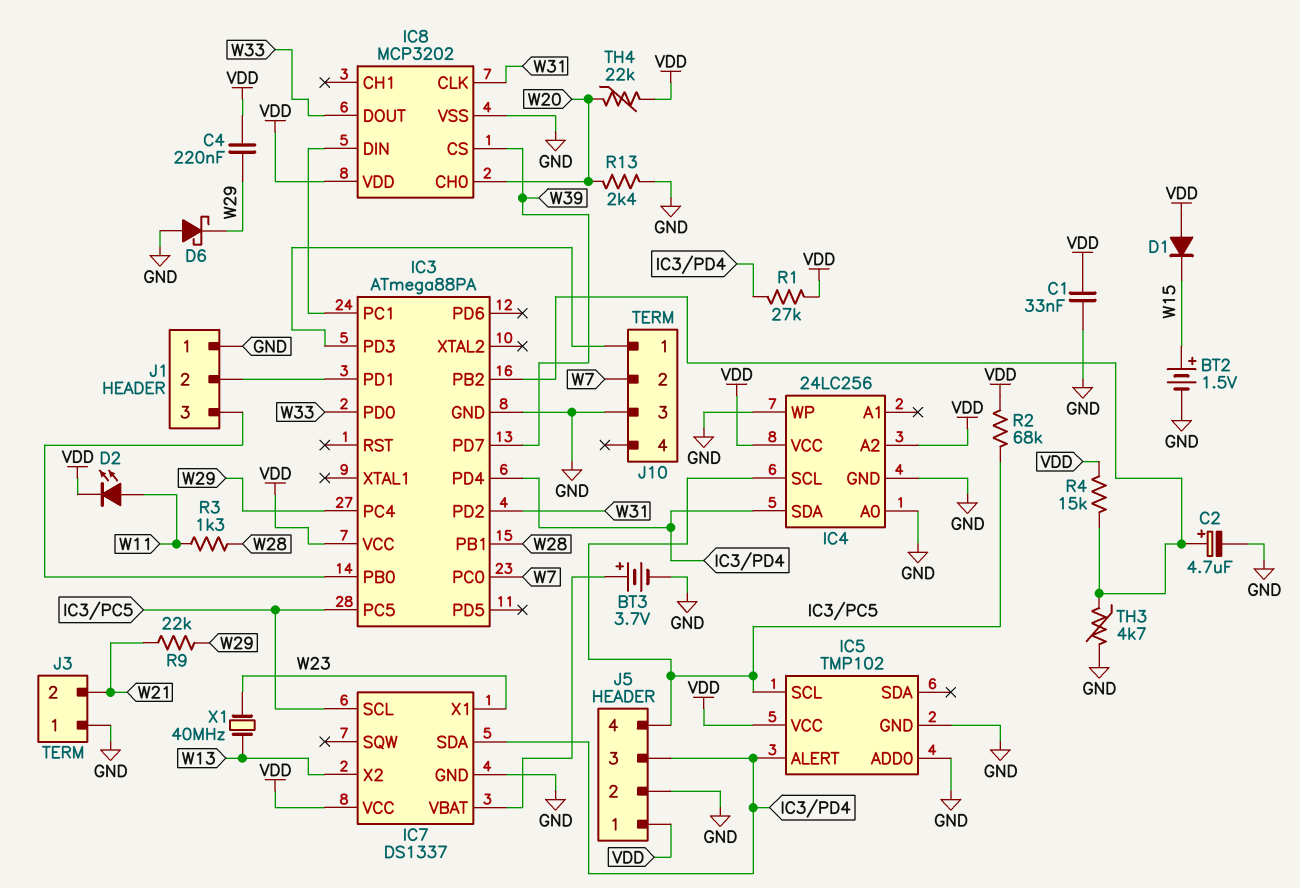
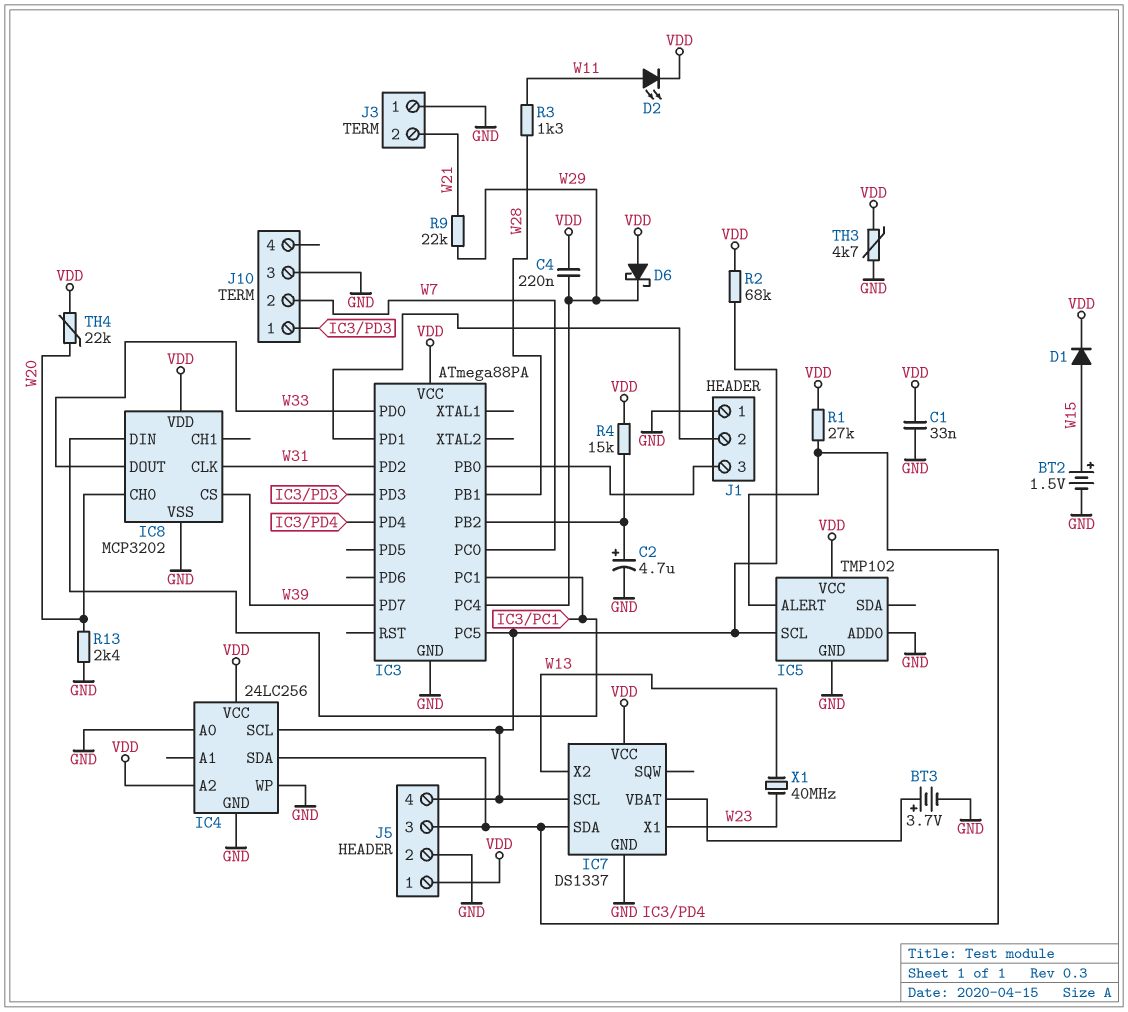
D1: diode (A VDD, K W15) -> diode (A W15, K VDD)
D6: schottky (A GND, K W29) -> schottky (A VDD, K W29)
TH3: 4.7k (GND, IC3/PB2) -> 4.7k (GND, VDD)

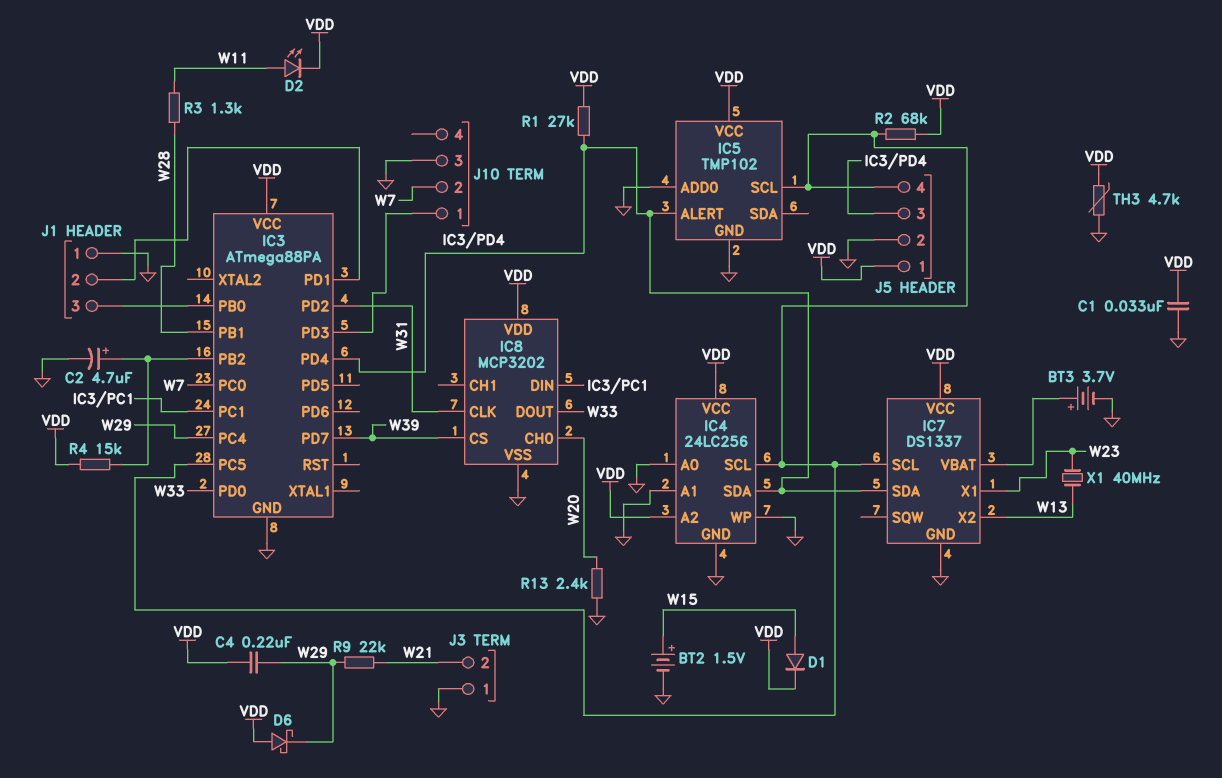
IC4 pin A1: none -> GND
TH4: 22k (VDD, W20) -> none

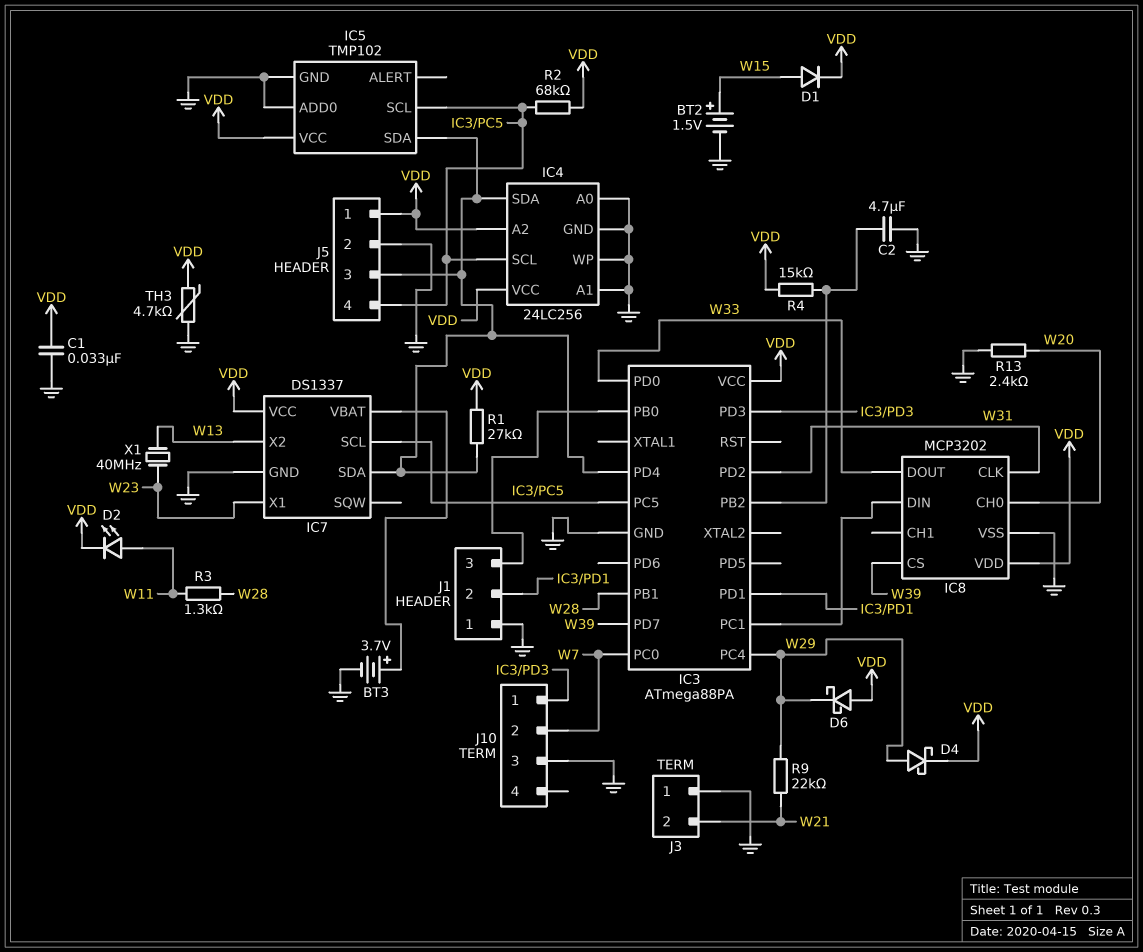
C2: 4.7uF (plus IC3/PB2, minus GND) -> 4.7uF (GND, IC3/PB2)
C4: 220nF (VDD, W29) -> none
D4: none -> schottky (A W29, K VDD)
IC5 pin ALERT: IC3/PD4 -> none
IC5 pin SDA: none -> IC3/PD4

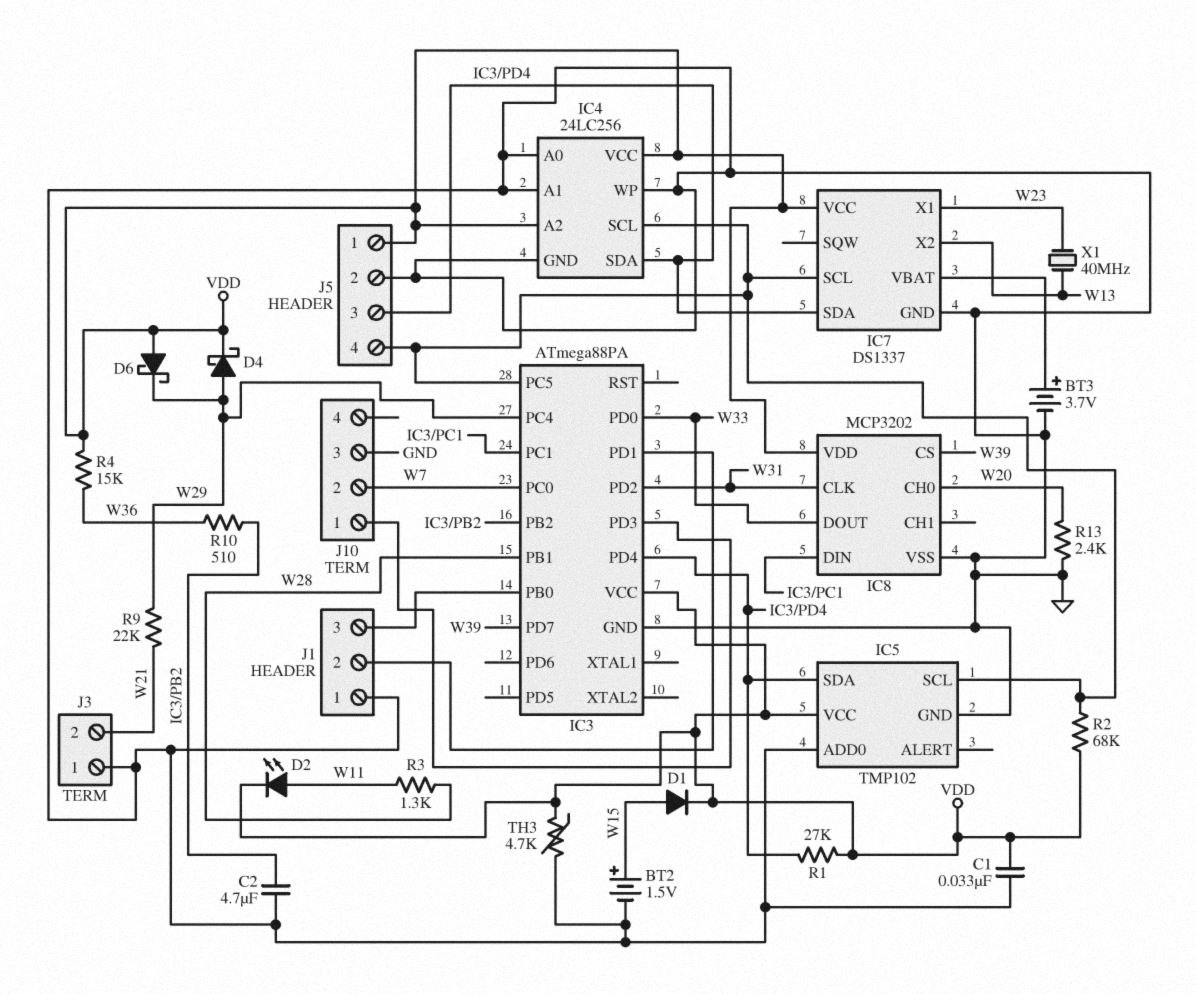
R4: 15k (IC3/PB2, VDD) -> 15k (VDD, W36)
R10: none -> 510 (IC3/PB2, W36)

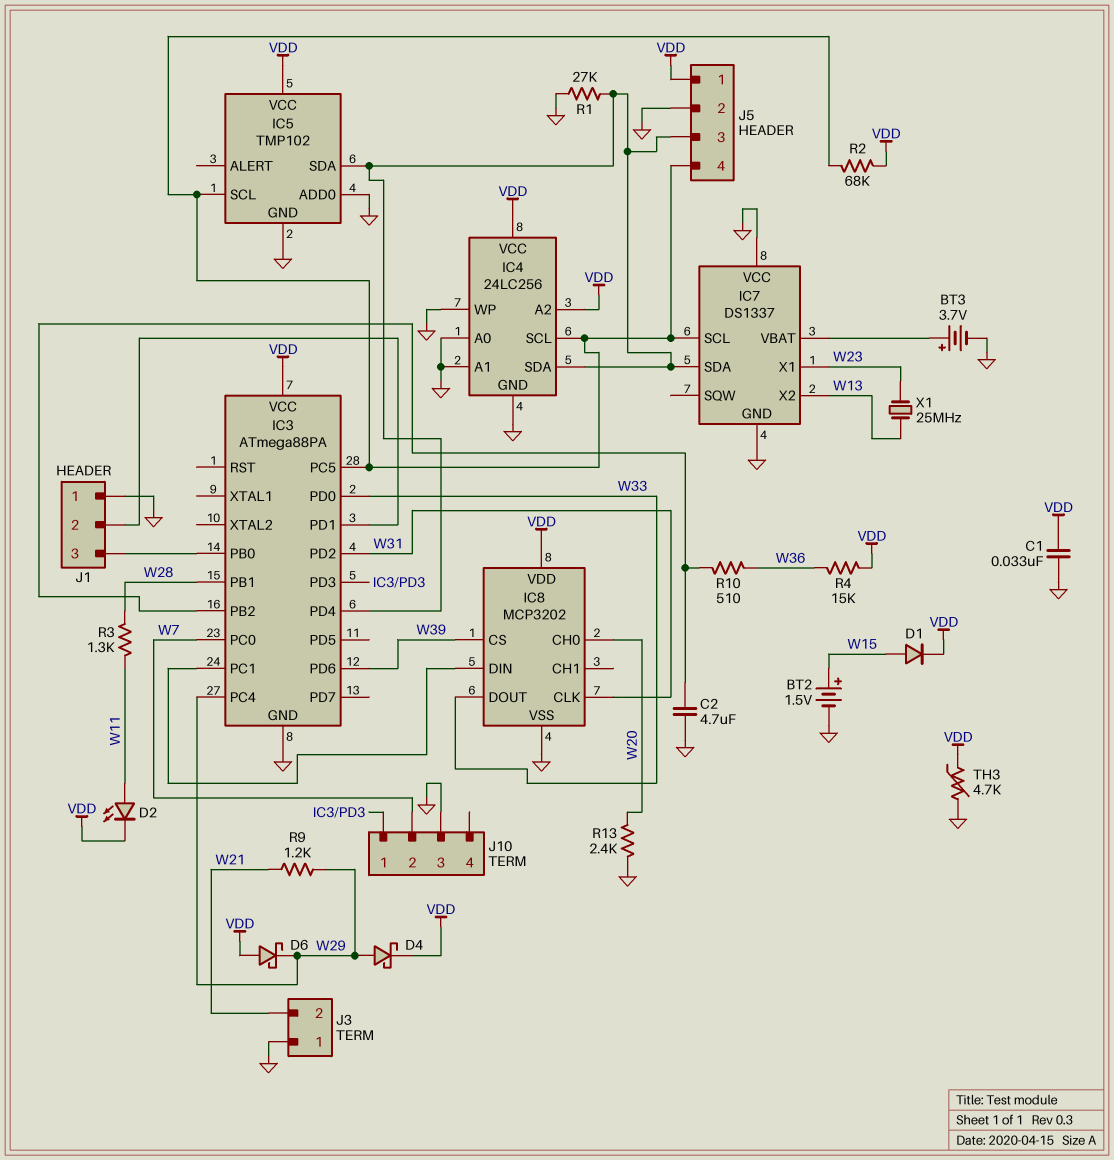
IC3 pin PD6: none -> W39
IC3 pin PD7: W39 -> none
IC7 pin VCC: VDD -> GND
R1: 27k (IC3/PD4, VDD) -> 27k (GND, IC3/PD4)
R9: 22k (W21, W29) -> 1.2k (W21, W29)
X1: 40MHz (W13, W23) -> 25MHz (W13, W23)

